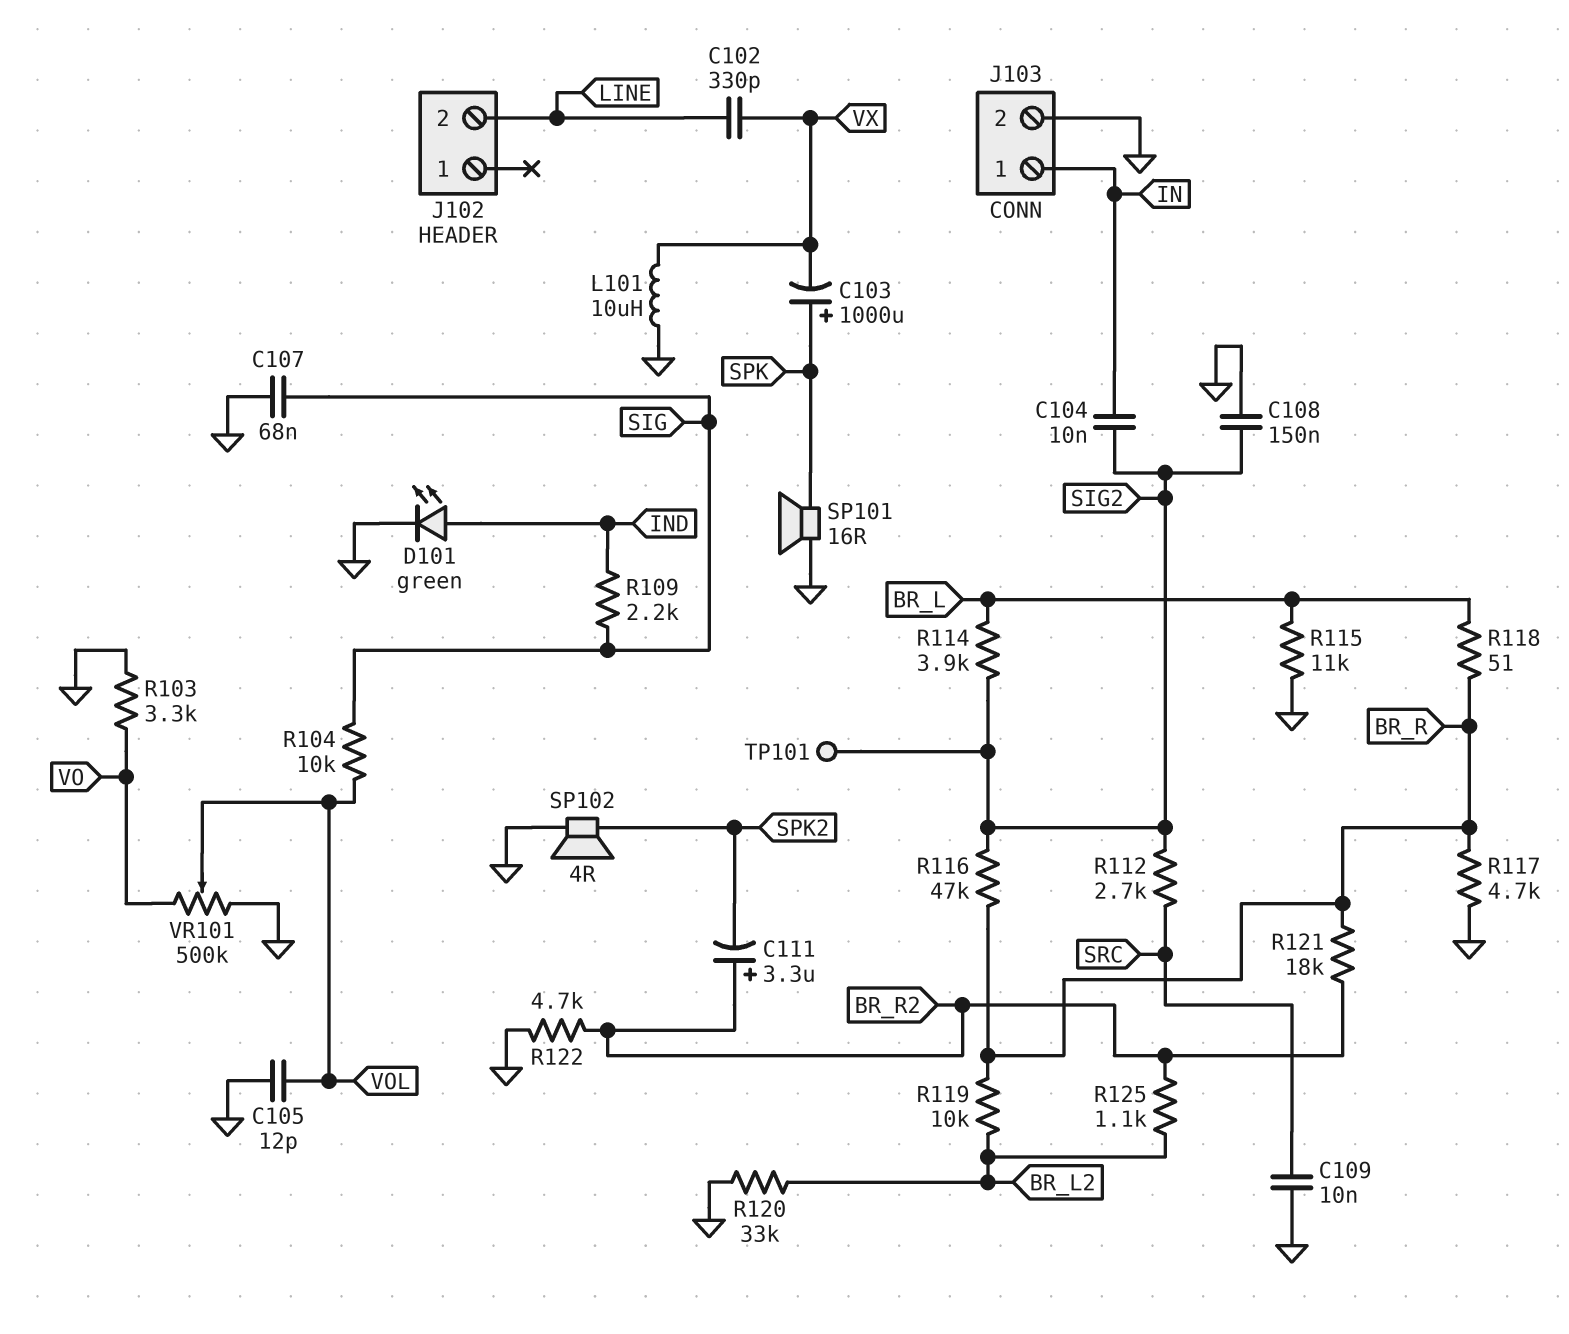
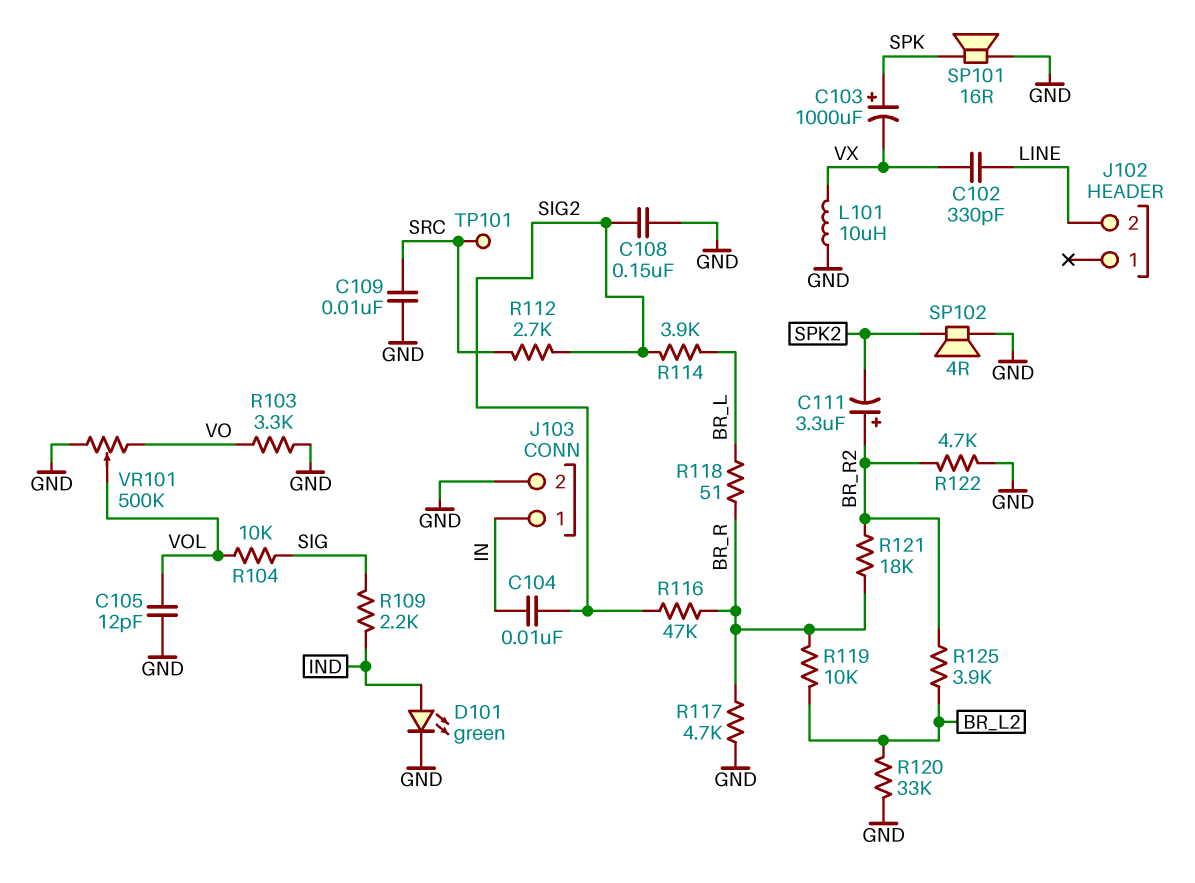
C107: 68nF (GND, SIG) -> none
R115: 11k (BR_L, GND) -> none
R125: 1.1k (BR_L2, BR_R2) -> 3.9k (BR_L2, BR_R2)
TP101: test point (SIG2) -> test point (SRC)

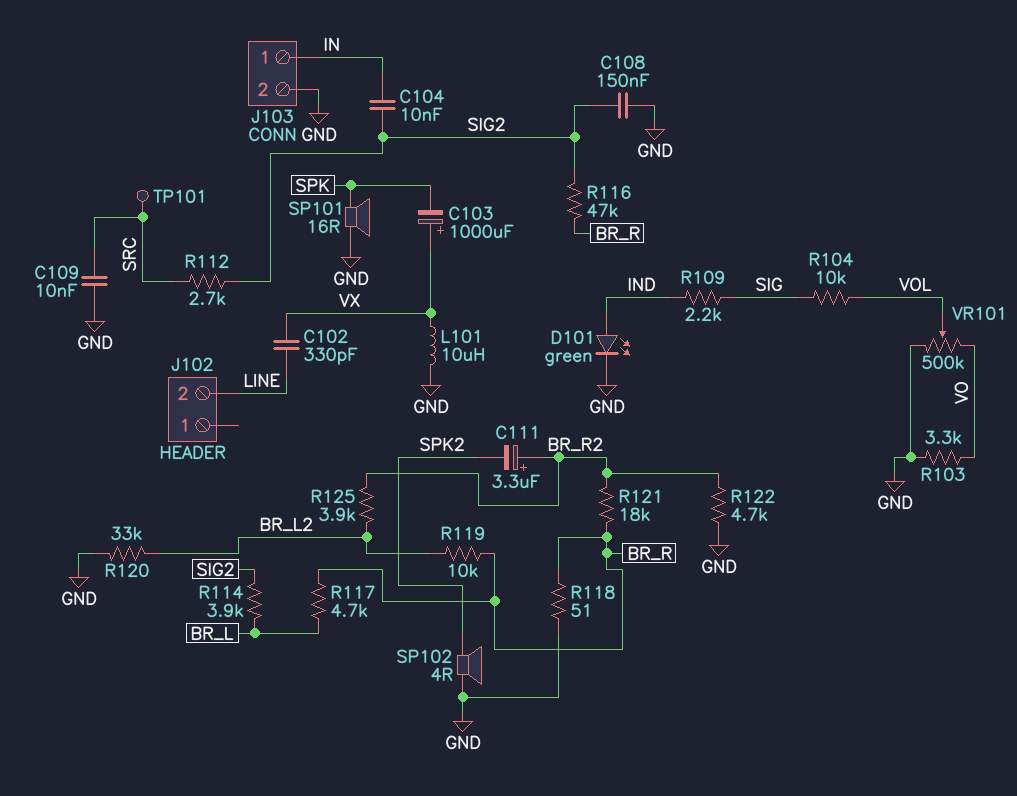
C103: 1000uF (plus SPK, minus VX) -> 1000uF (plus VX, minus SPK)
C105: 12pF (GND, VOL) -> none
R117: 4.7k (BR_R, GND) -> 4.7k (BR_L, BR_R)
R118: 51 (BR_L, BR_R) -> 51 (BR_R, GND)

